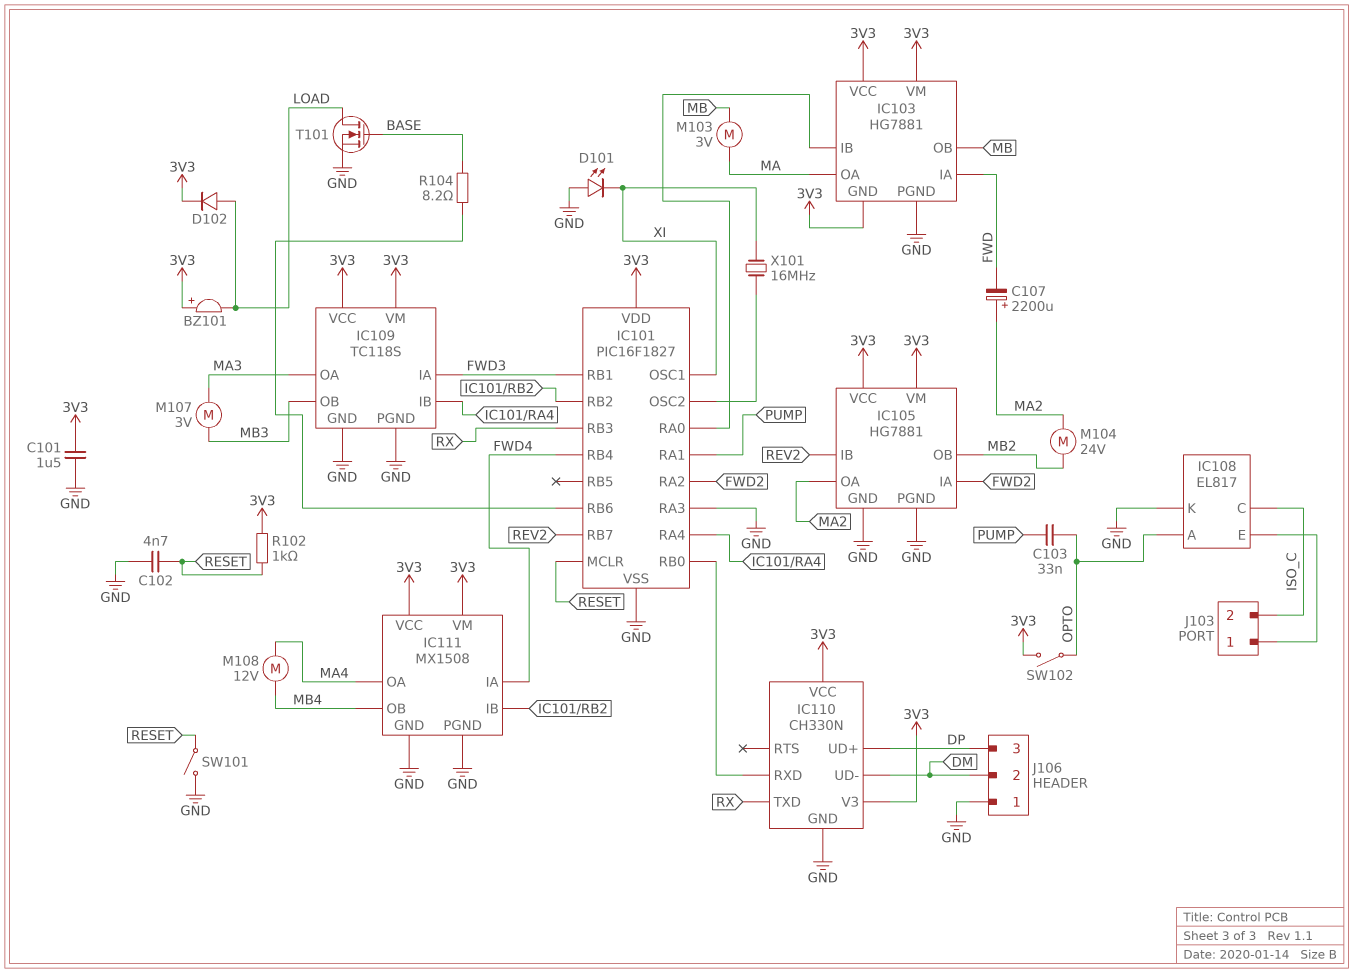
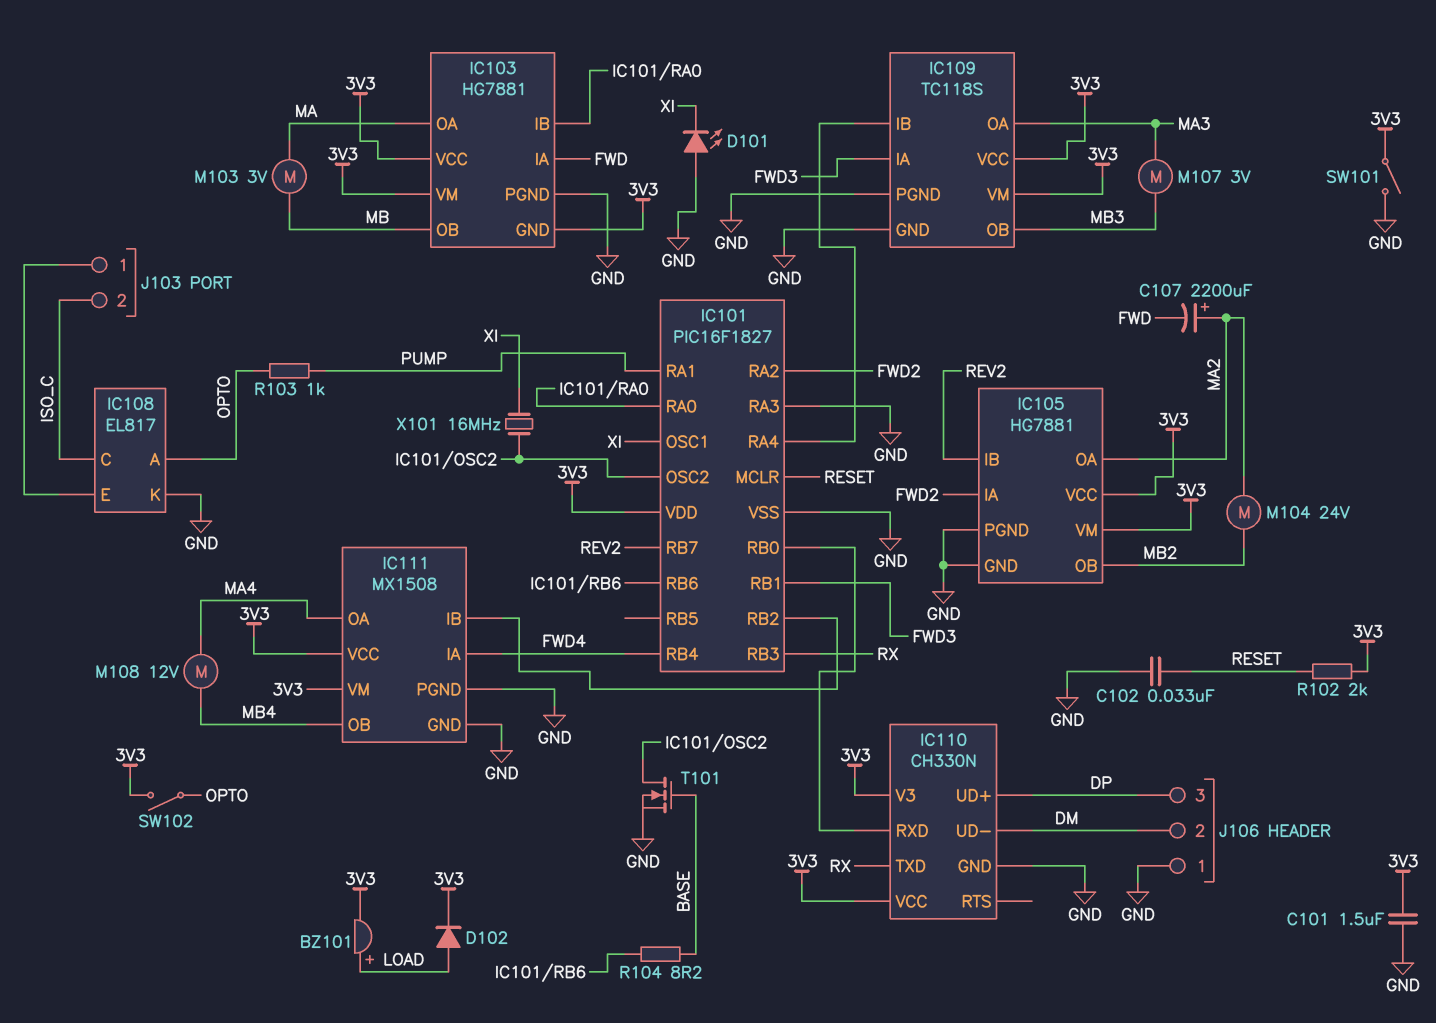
BZ101: buzzer (plus 3V3, minus LOAD) -> buzzer (plus LOAD, minus 3V3)
C102: 4.7nF (GND, RESET) -> 33nF (GND, RESET)
C103: 33nF (OPTO, PUMP) -> none
R102: 1k (3V3, RESET) -> 2k (3V3, RESET)
R103: none -> 1k (OPTO, PUMP)
SW101: switch (GND, RESET) -> switch (3V3, GND)
T101: NMOS (G BASE, D LOAD, S GND) -> NMOS (G BASE, D IC101/OSC2, S GND)

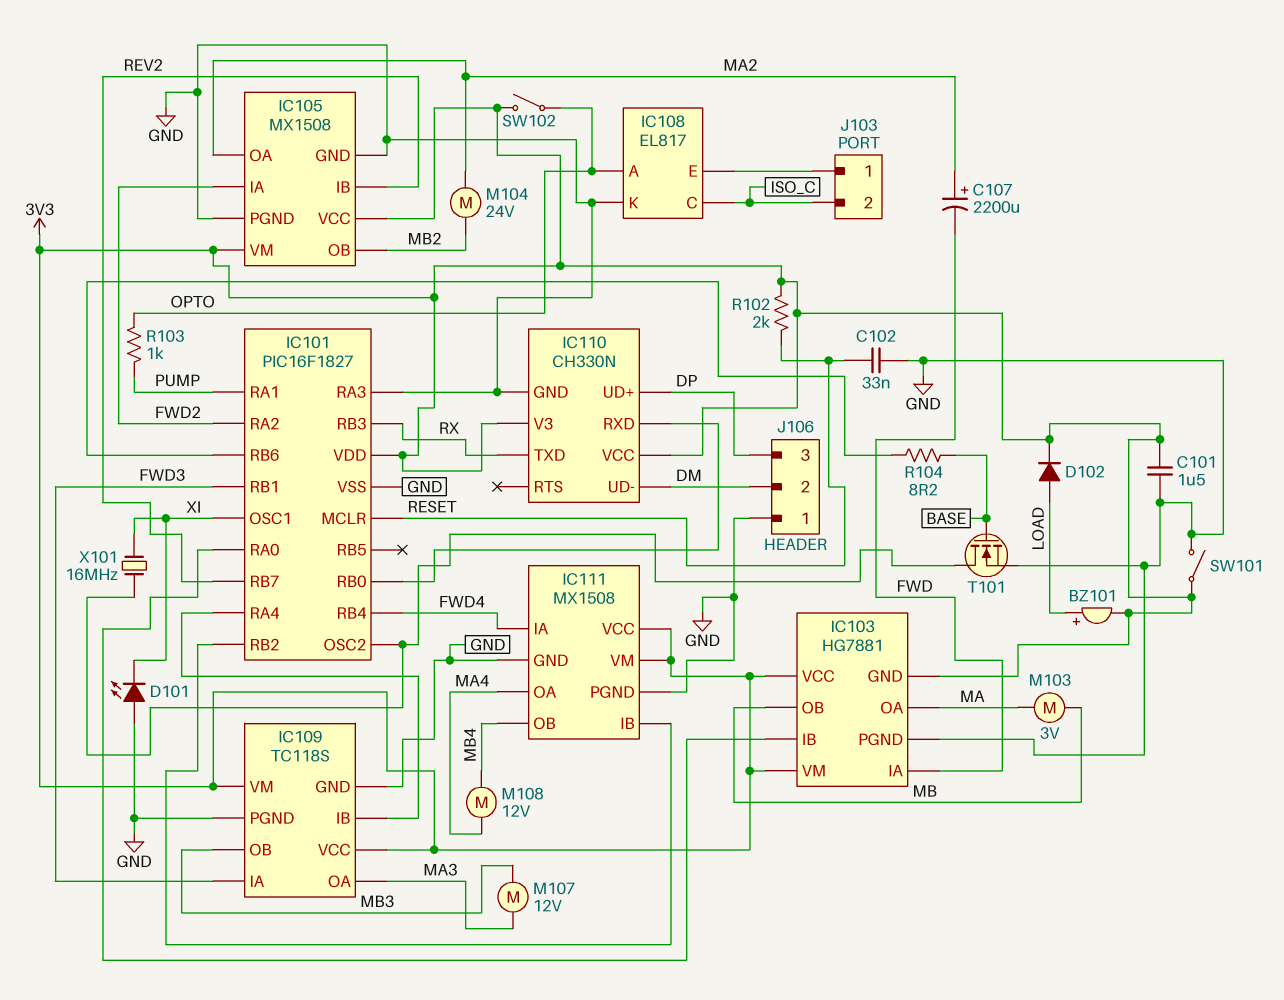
IC105: HG7881 -> MX1508
M107: motor 3V (MA3, MB3) -> motor 12V (MA3, MB3)

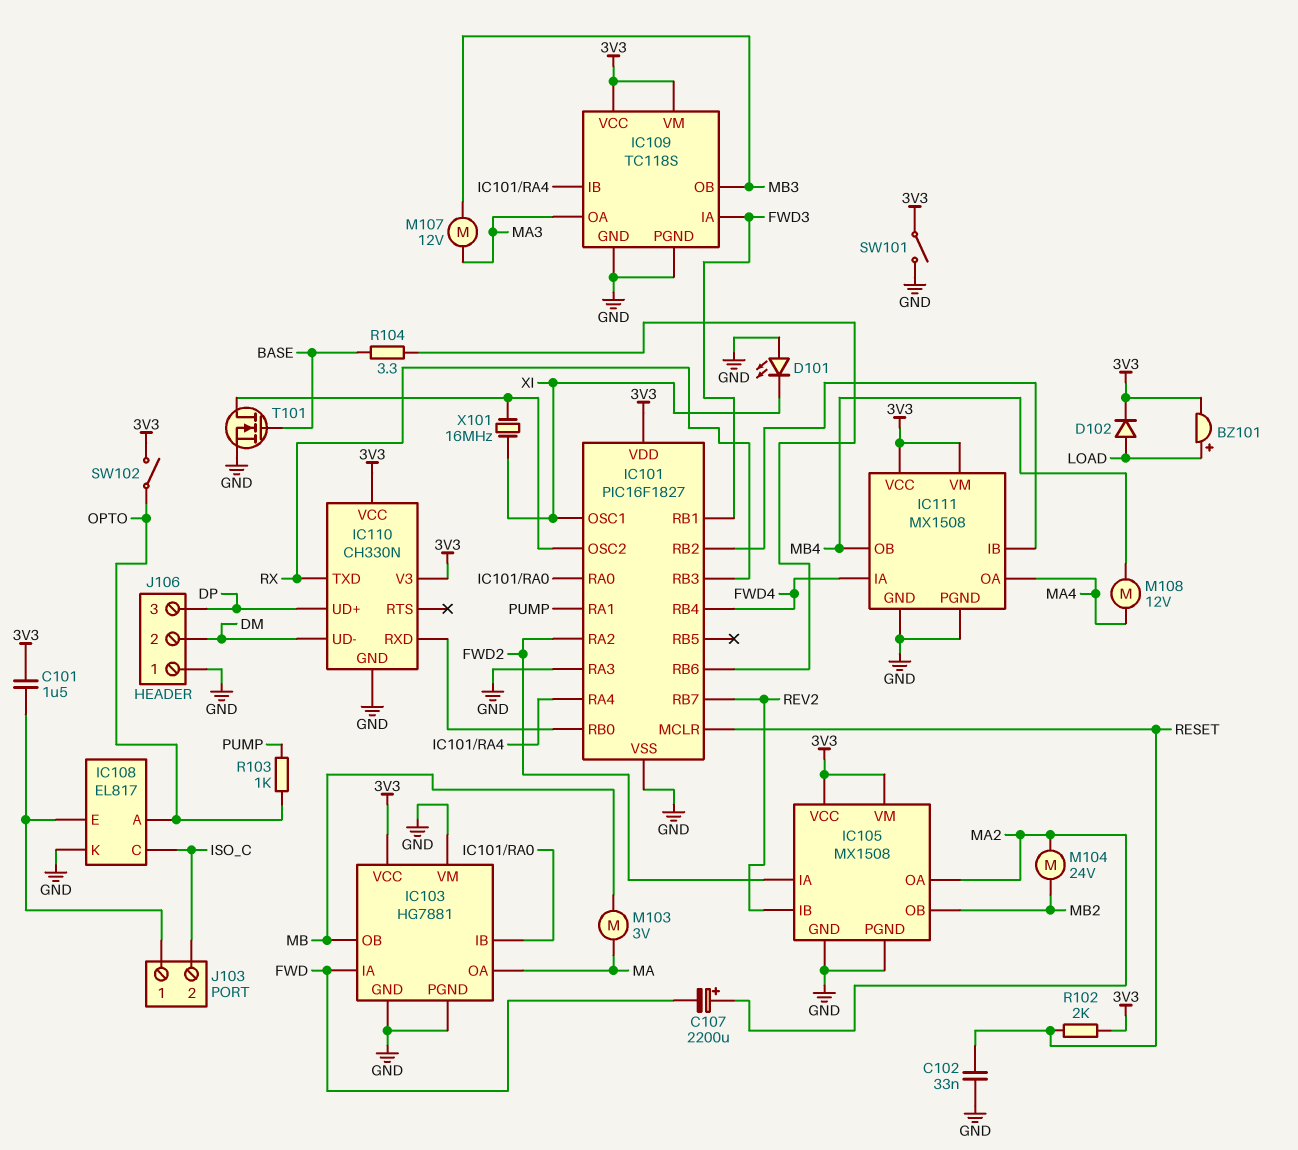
C101: 1.5uF (3V3, GND) -> 1.5uF (3V3, IC108/E)
IC103 pin GND: 3V3 -> GND
IC103 pin VM: 3V3 -> GND
R104: 8.2 (BASE, IC101/RB6) -> 3.3 (BASE, IC101/RB6)

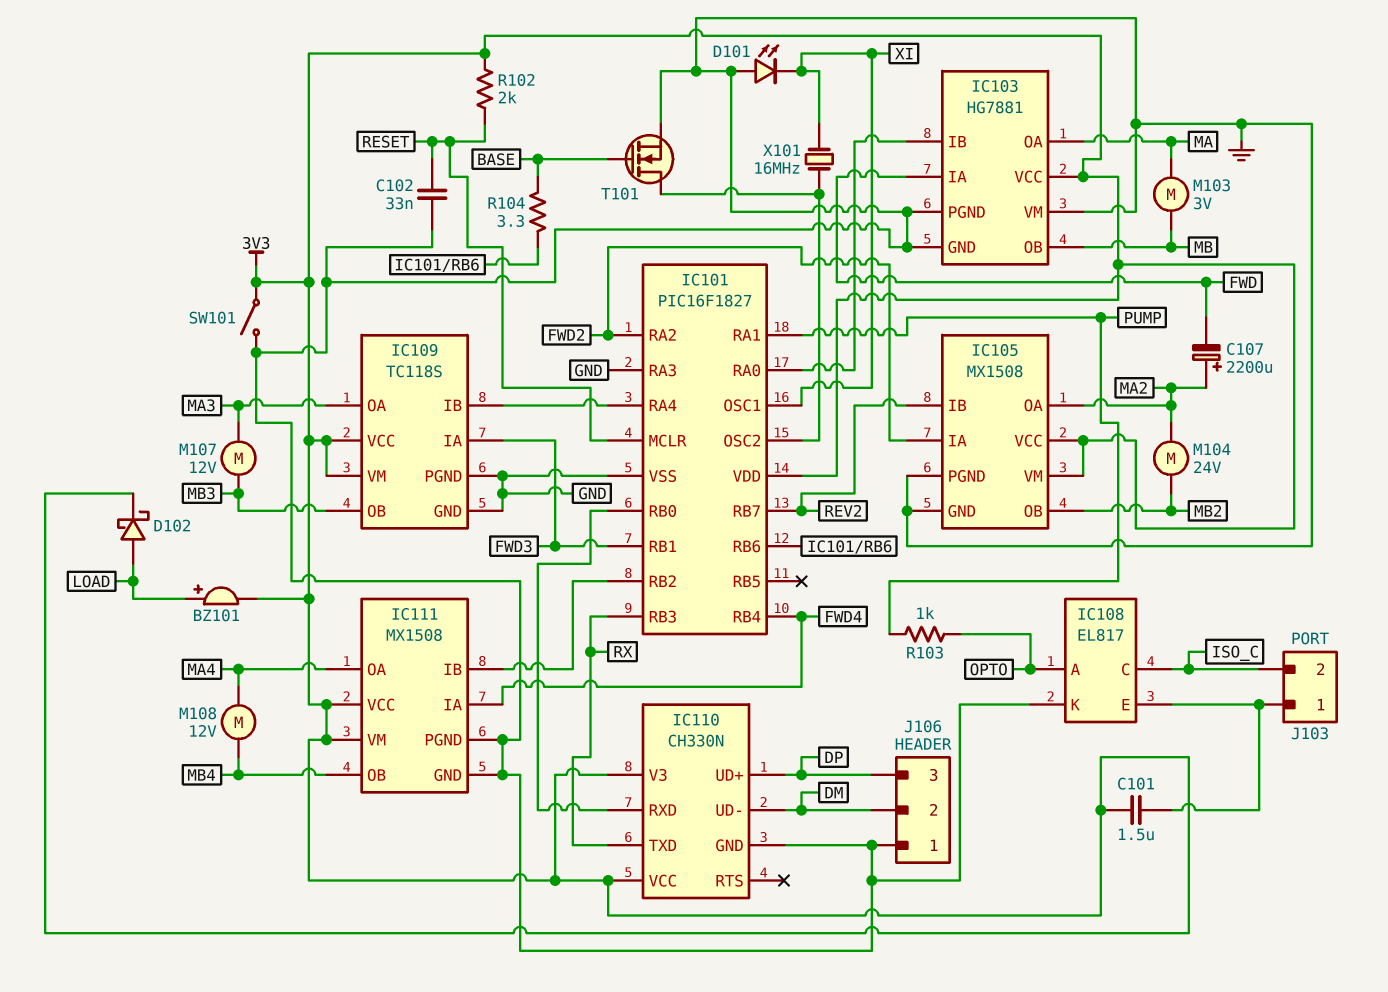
D102: diode (A LOAD, K 3V3) -> schottky (A LOAD, K 3V3)
SW102: switch (3V3, OPTO) -> none

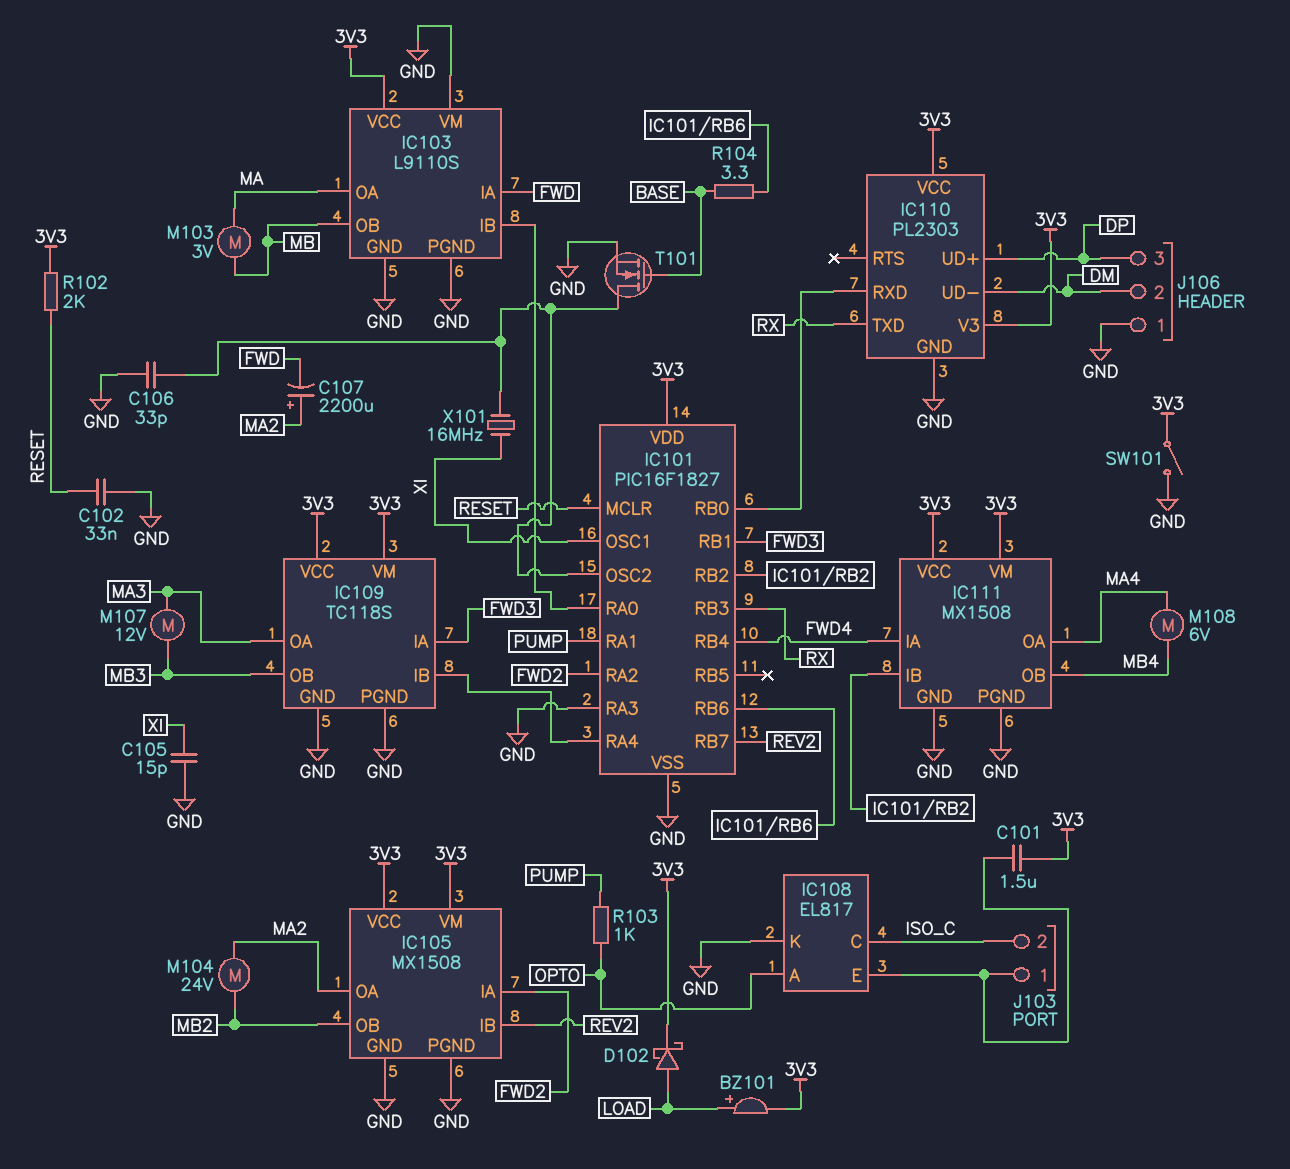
C105: none -> 15pF (GND, XI)
C106: none -> 33pF (GND, IC101/OSC2)
D101: LED (A GND, K XI) -> none
IC103: HG7881 -> L9110S
IC110: CH330N -> PL2303
M108: motor 12V (MA4, MB4) -> motor 6V (MA4, MB4)

